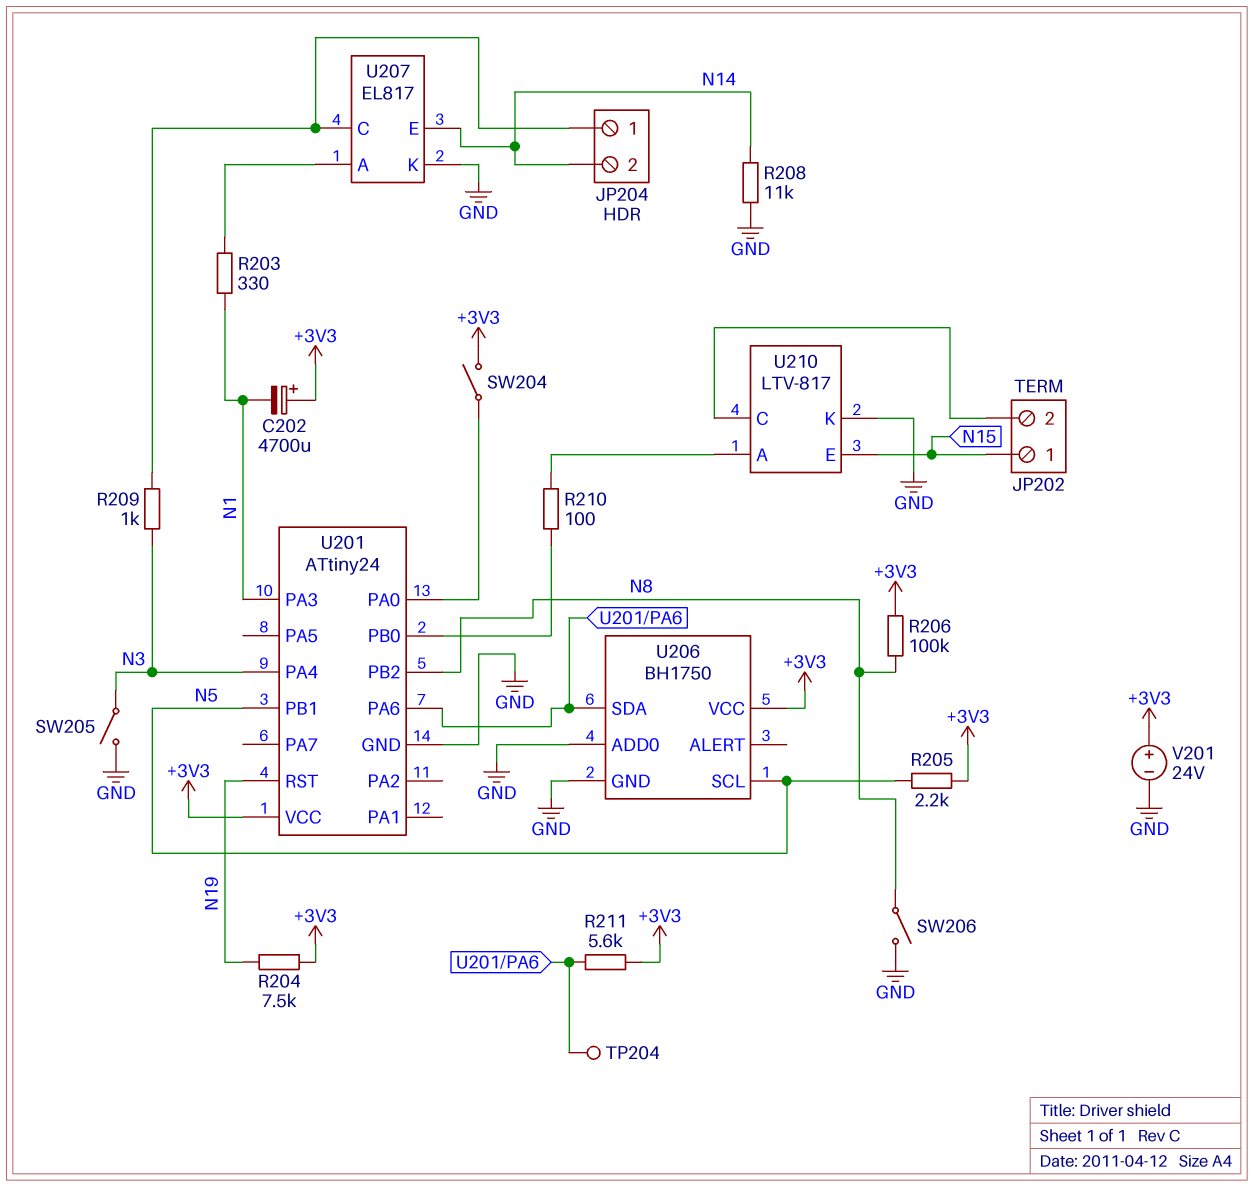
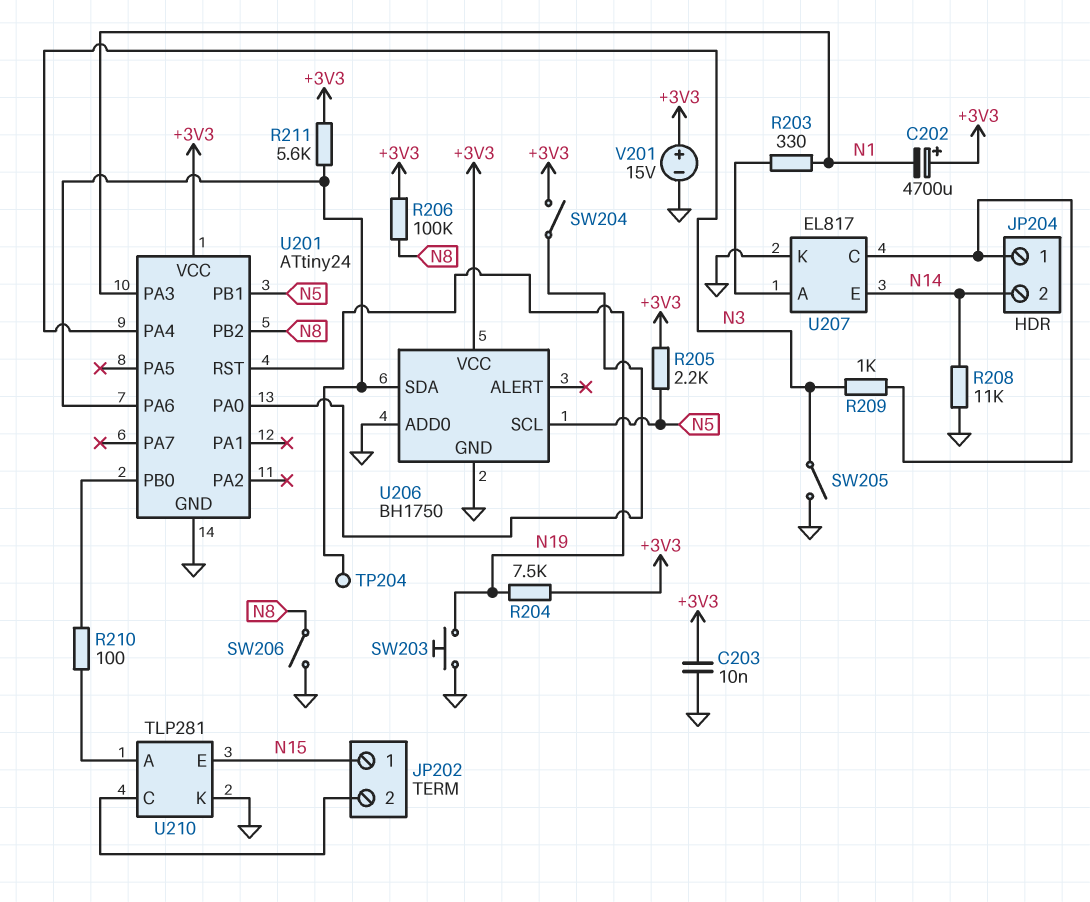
C203: none -> 10nF (+3V3, GND)
SW203: none -> button (GND, N19)
U210: LTV-817 -> TLP281
V201: 24V (plus +3V3, minus GND) -> 15V (plus +3V3, minus GND)

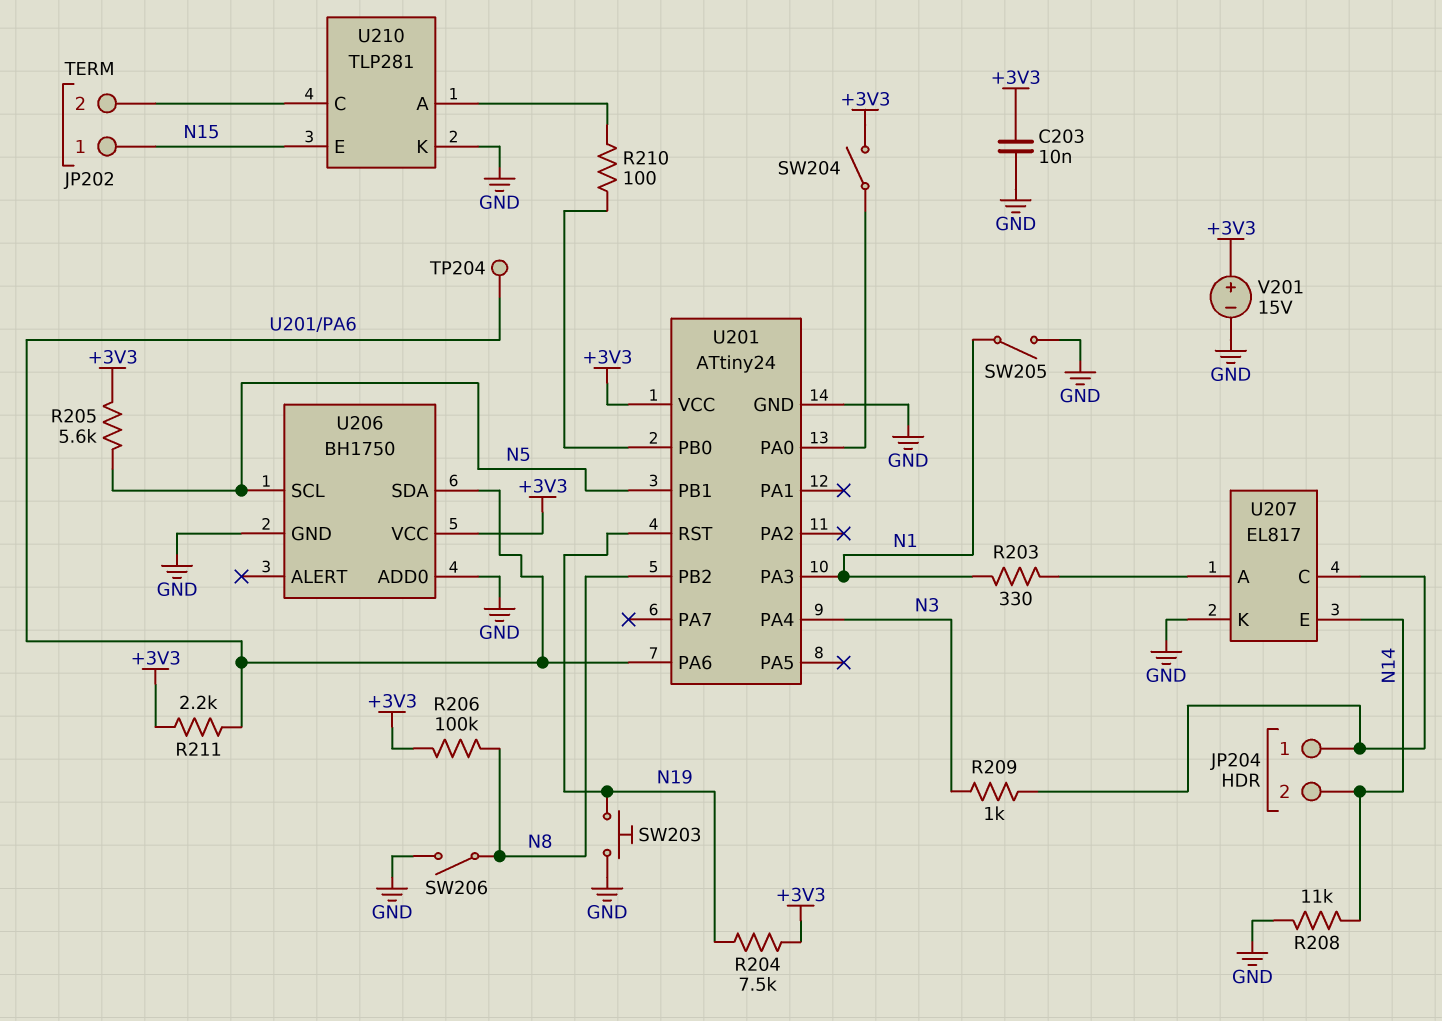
C202: 4700uF (plus +3V3, minus N1) -> none
R205: 2.2k (+3V3, N5) -> 5.6k (+3V3, N5)
R211: 5.6k (+3V3, U201/PA6) -> 2.2k (+3V3, U201/PA6)
SW205: switch (GND, N3) -> switch (GND, N1)

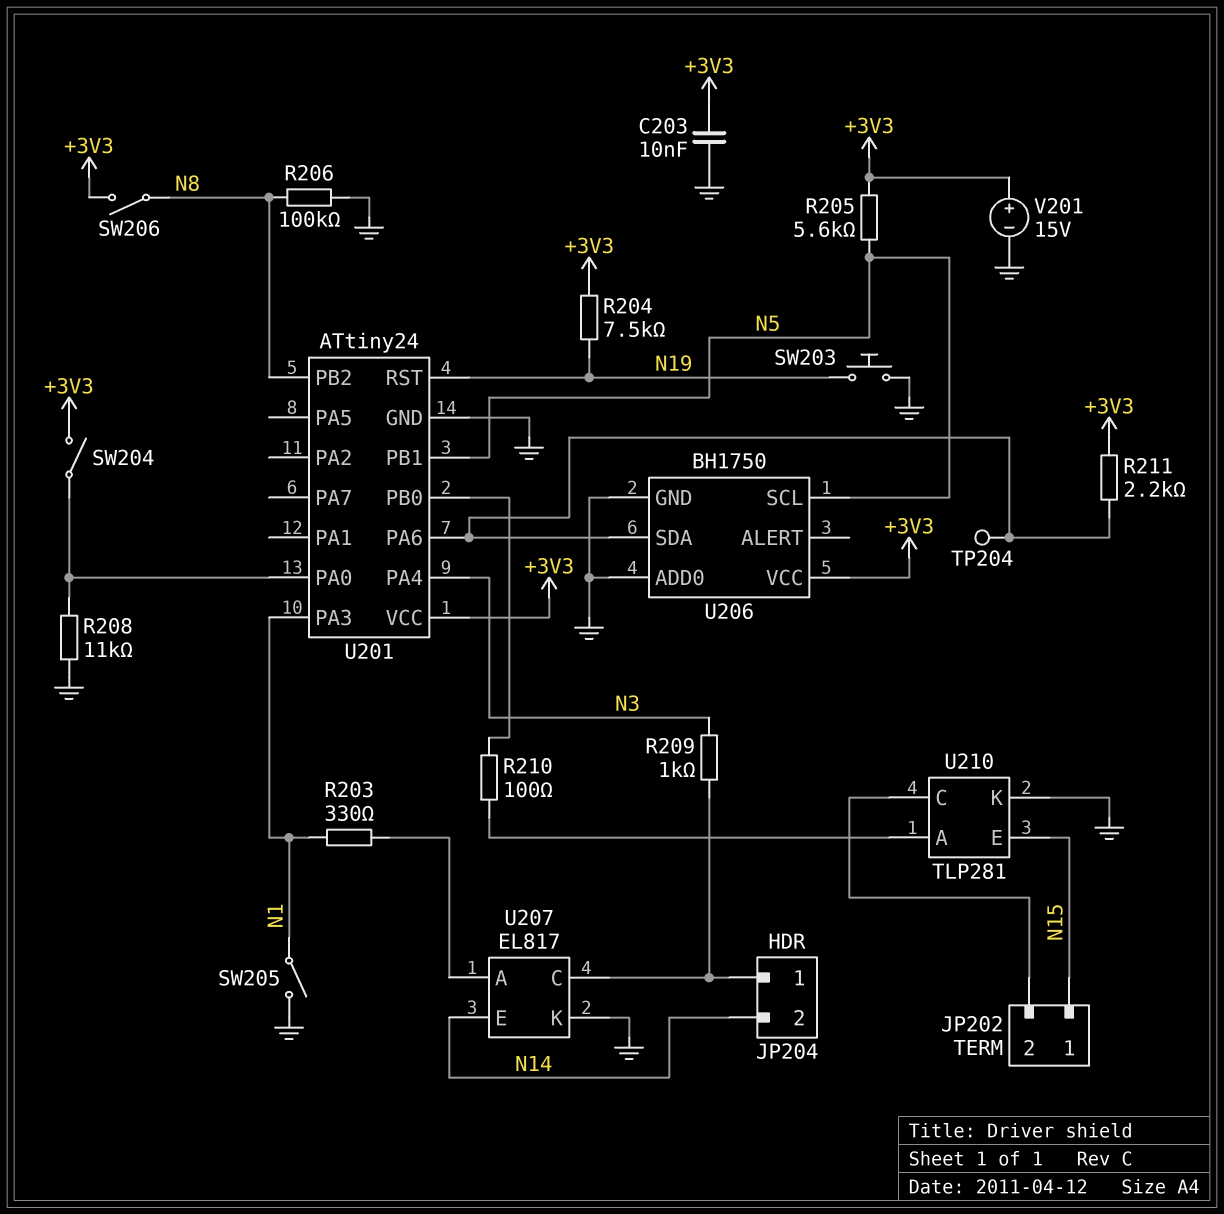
R206: 100k (+3V3, N8) -> 100k (GND, N8)
R208: 11k (GND, N14) -> 11k (GND, U201/PA0)
SW206: switch (GND, N8) -> switch (+3V3, N8)

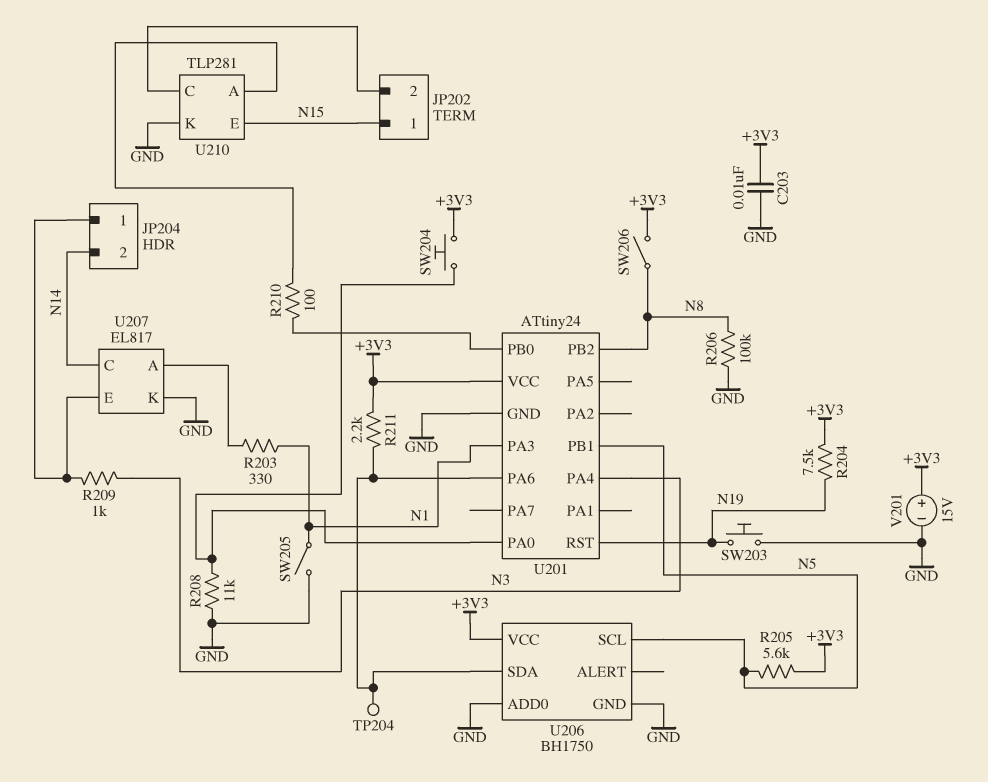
SW204: switch (+3V3, U201/PA0) -> button (+3V3, U201/PA0)
U207 pin C: JP204/1 -> N14
U207 pin E: N14 -> JP204/1

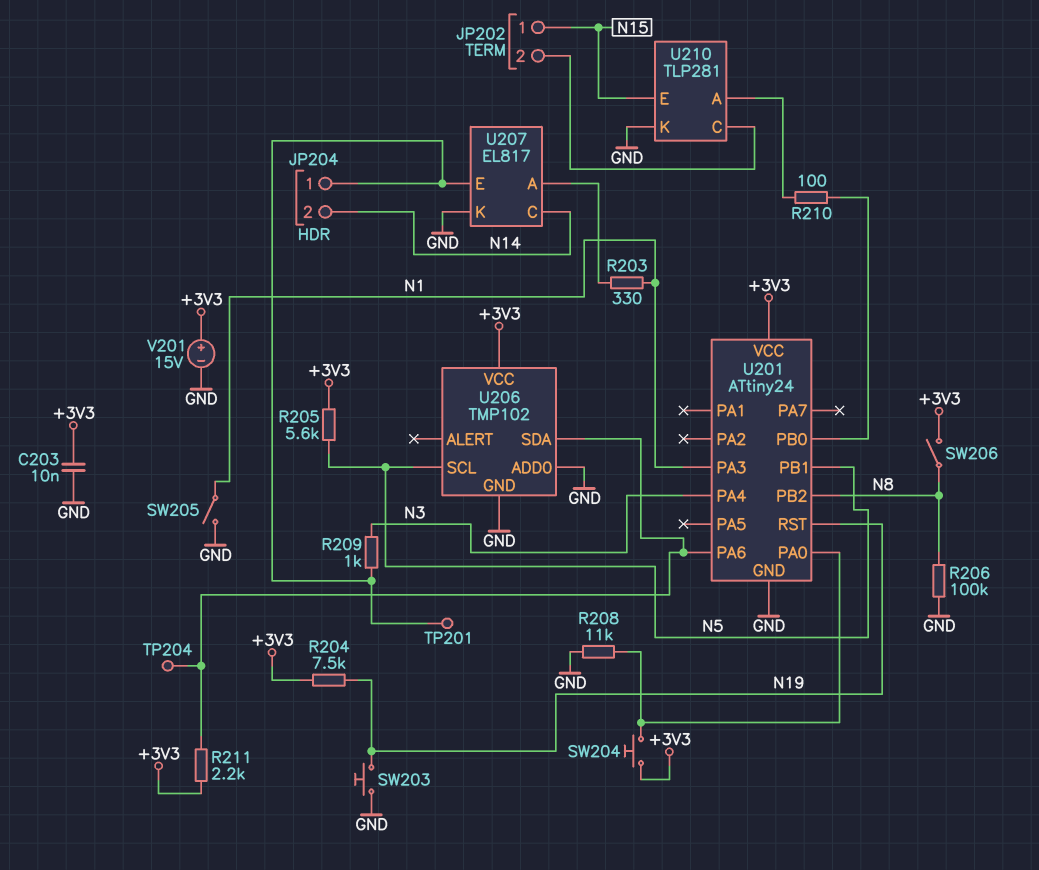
TP201: none -> test point (JP204/1)
U206: BH1750 -> TMP102

